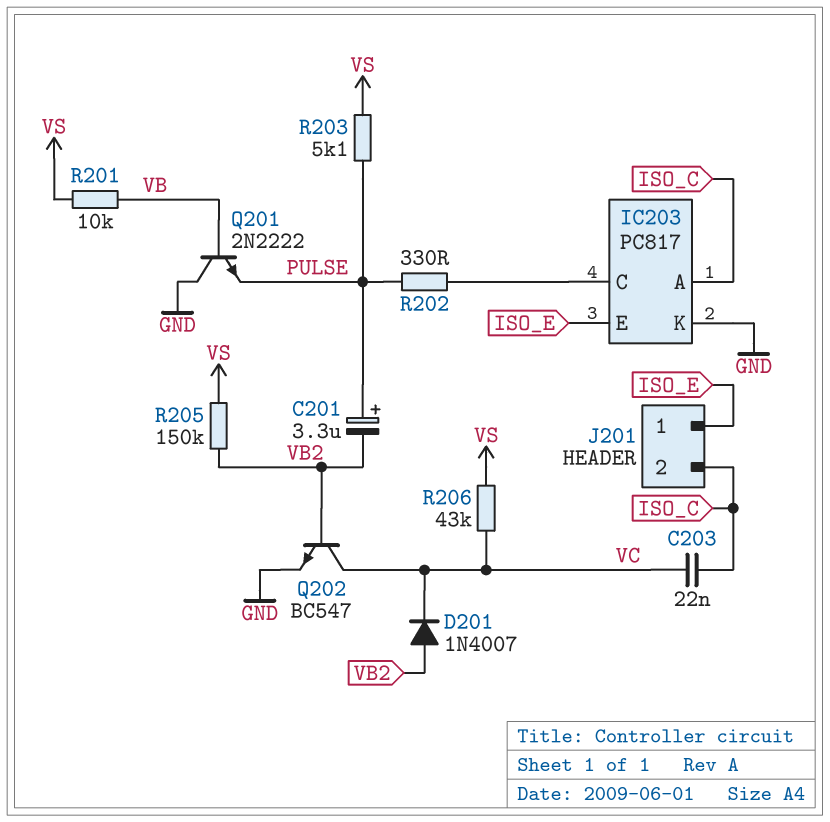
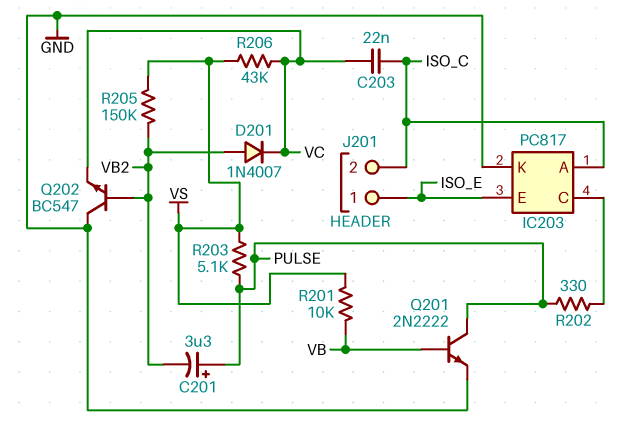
Q201: NPN 2N2222 (B VB, C GND, E PULSE) -> NPN 2N2222 (B VB, C PULSE, E GND)
Q202: NPN BC547 (B VB2, C VC, E GND) -> NPN BC547 (B VB2, C GND, E VC)

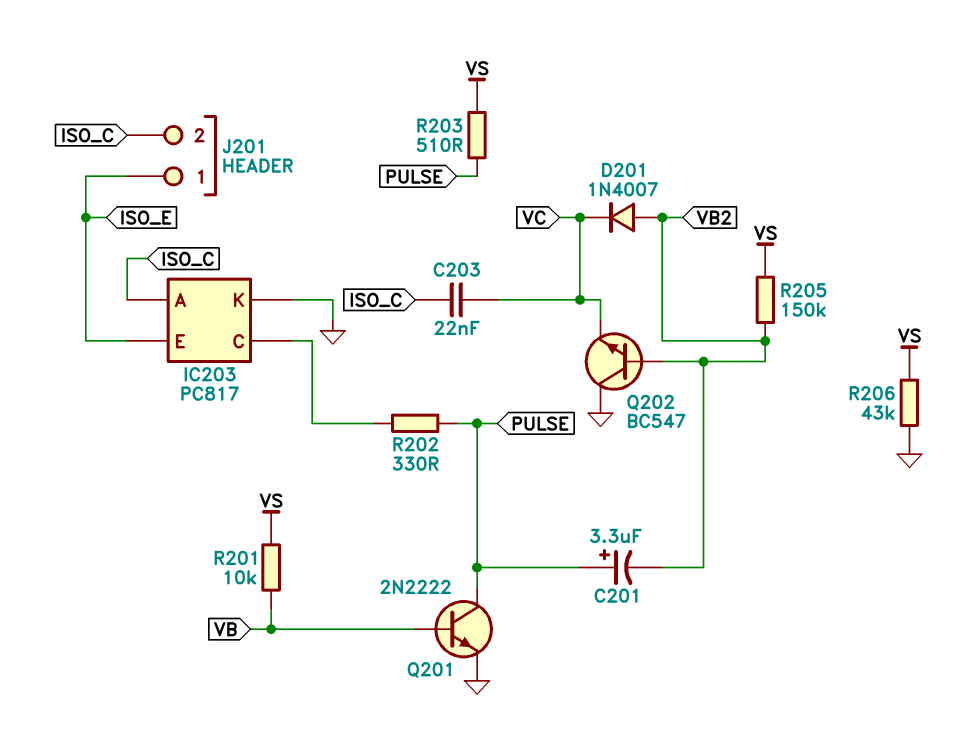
R203: 5.1k (PULSE, VS) -> 510 (PULSE, VS)
R206: 43k (VC, VS) -> 43k (GND, VS)

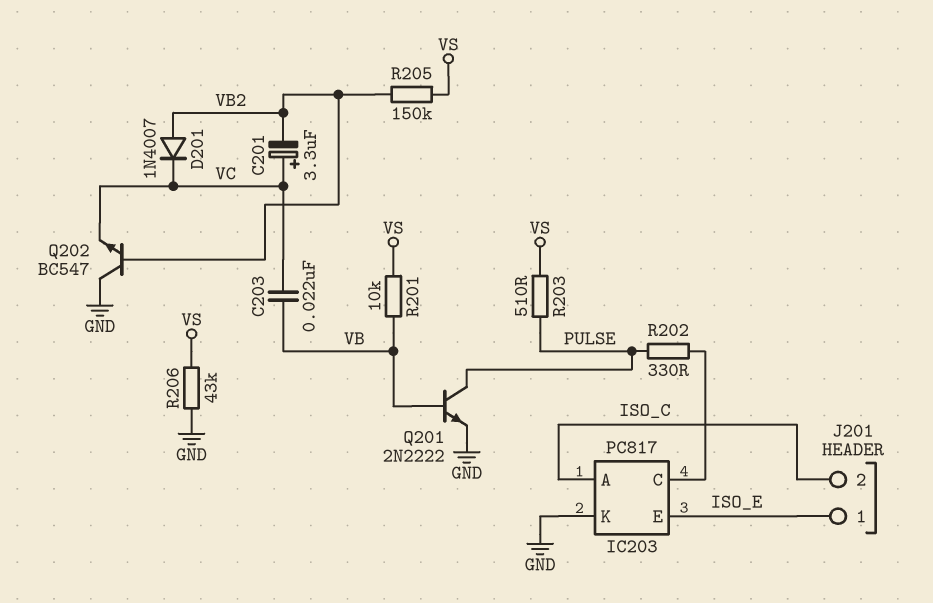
C201: 3.3uF (plus PULSE, minus VB2) -> 3.3uF (plus VC, minus VB2)
C203: 22nF (ISO_C, VC) -> 22nF (VB, VC)

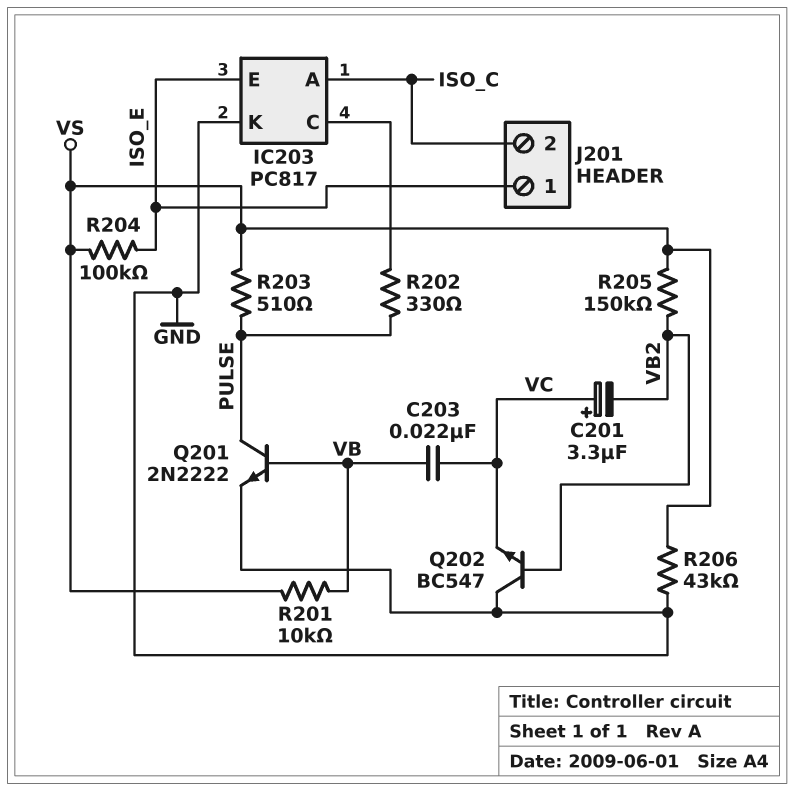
D201: diode 1N4007 (A VB2, K VC) -> none
R204: none -> 100k (ISO_E, VS)

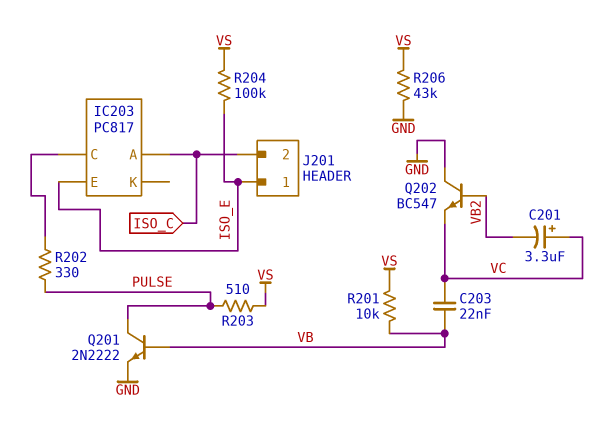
IC203 pin K: GND -> none
R205: 150k (VB2, VS) -> none

